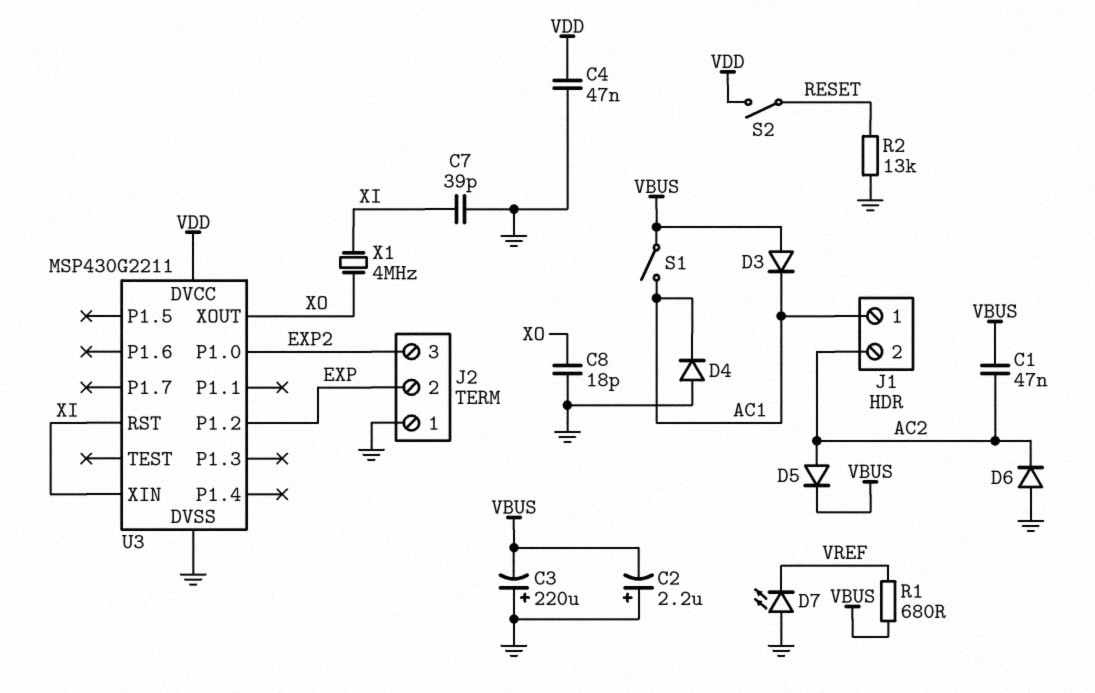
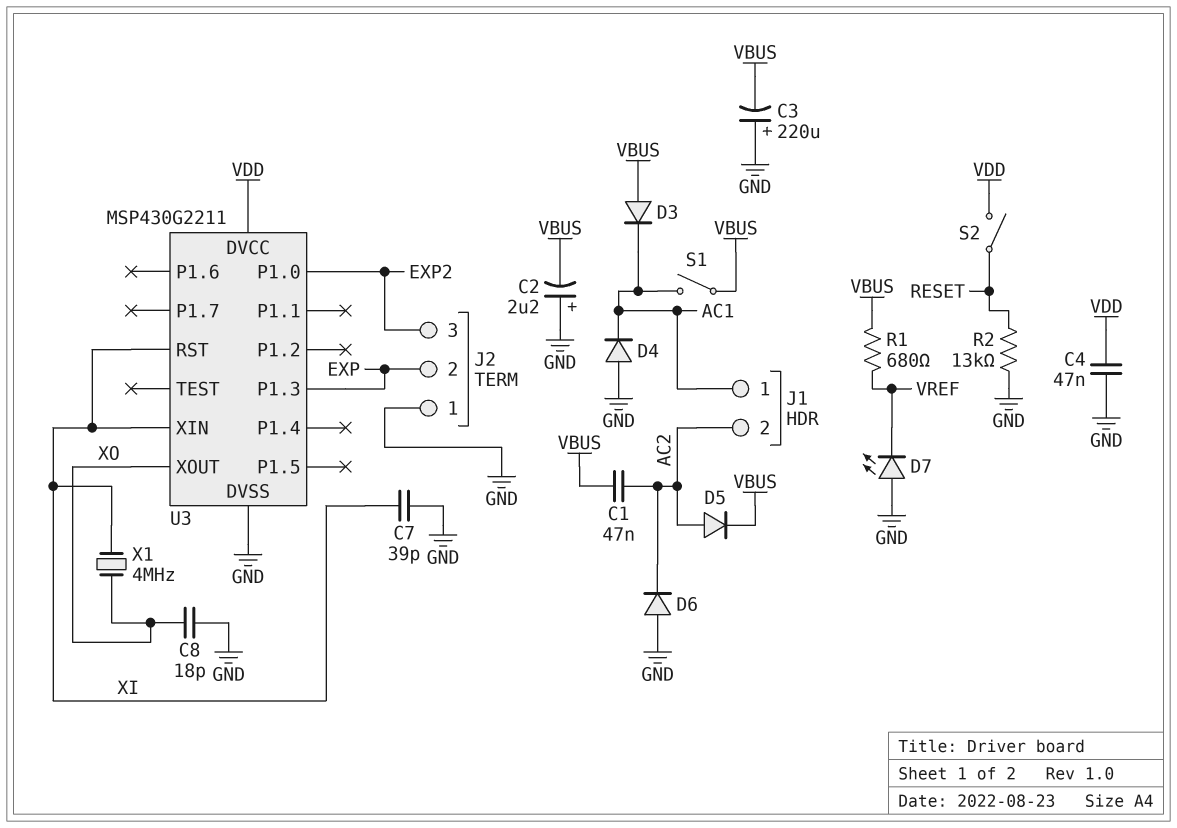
U3 pin P1.2: EXP -> none
U3 pin P1.3: none -> EXP

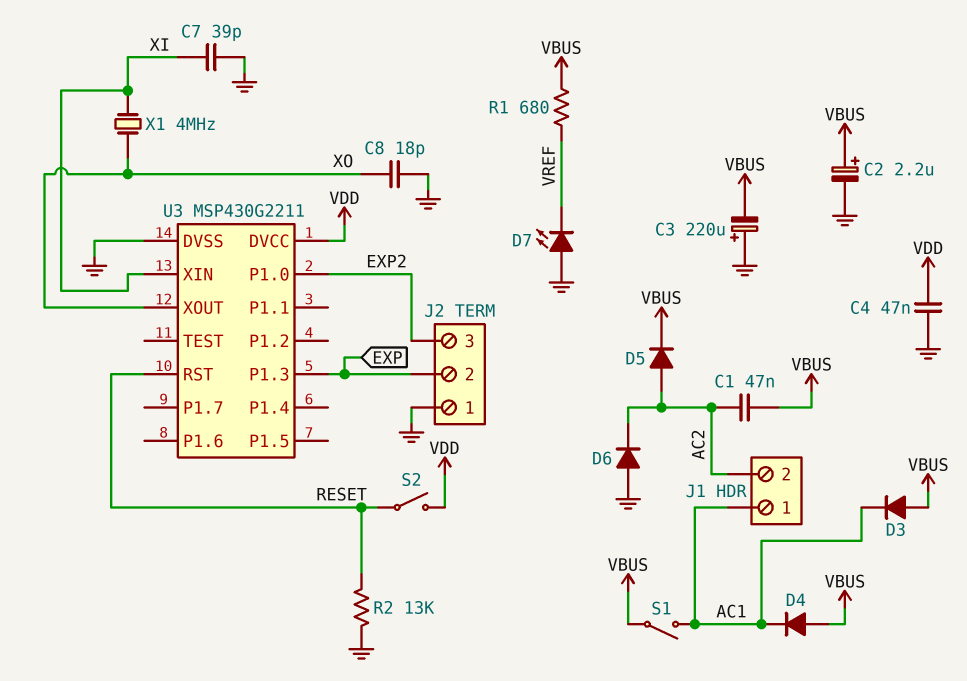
C2: 2.2uF (plus GND, minus VBUS) -> 2.2uF (plus VBUS, minus GND)
D4: diode (A GND, K AC1) -> diode (A VBUS, K AC1)
U3 pin RST: XI -> RESET

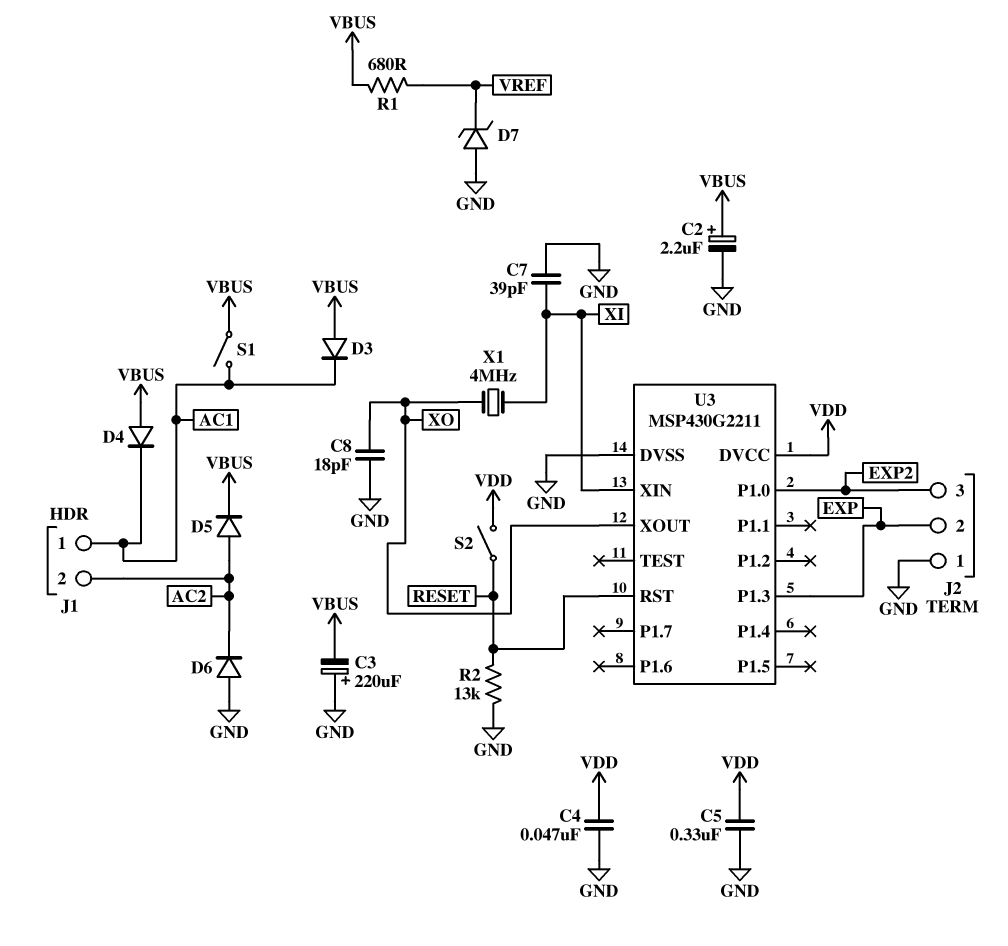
C1: 47nF (AC2, VBUS) -> none
C5: none -> 330nF (GND, VDD)
D7: LED (A GND, K VREF) -> zener (A GND, K VREF)

